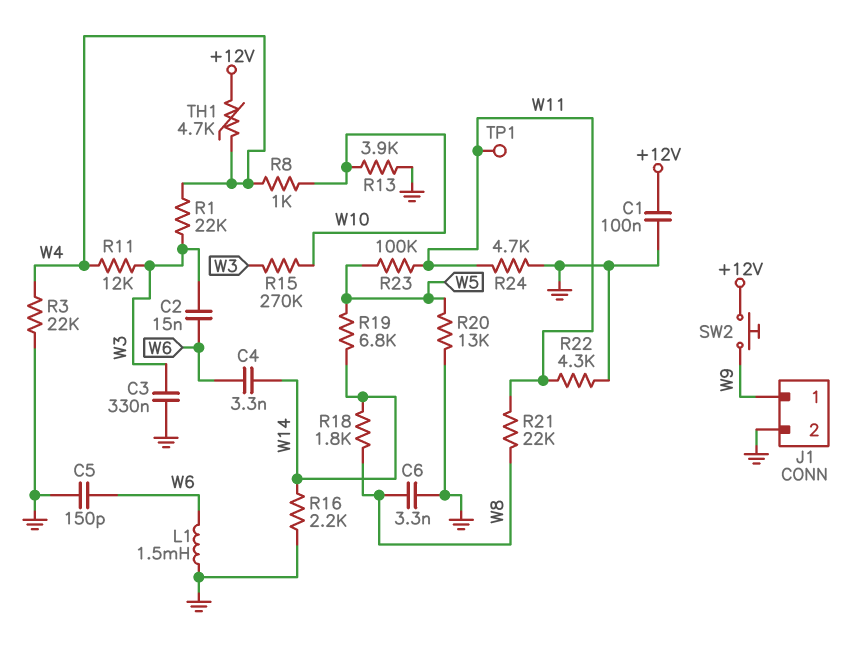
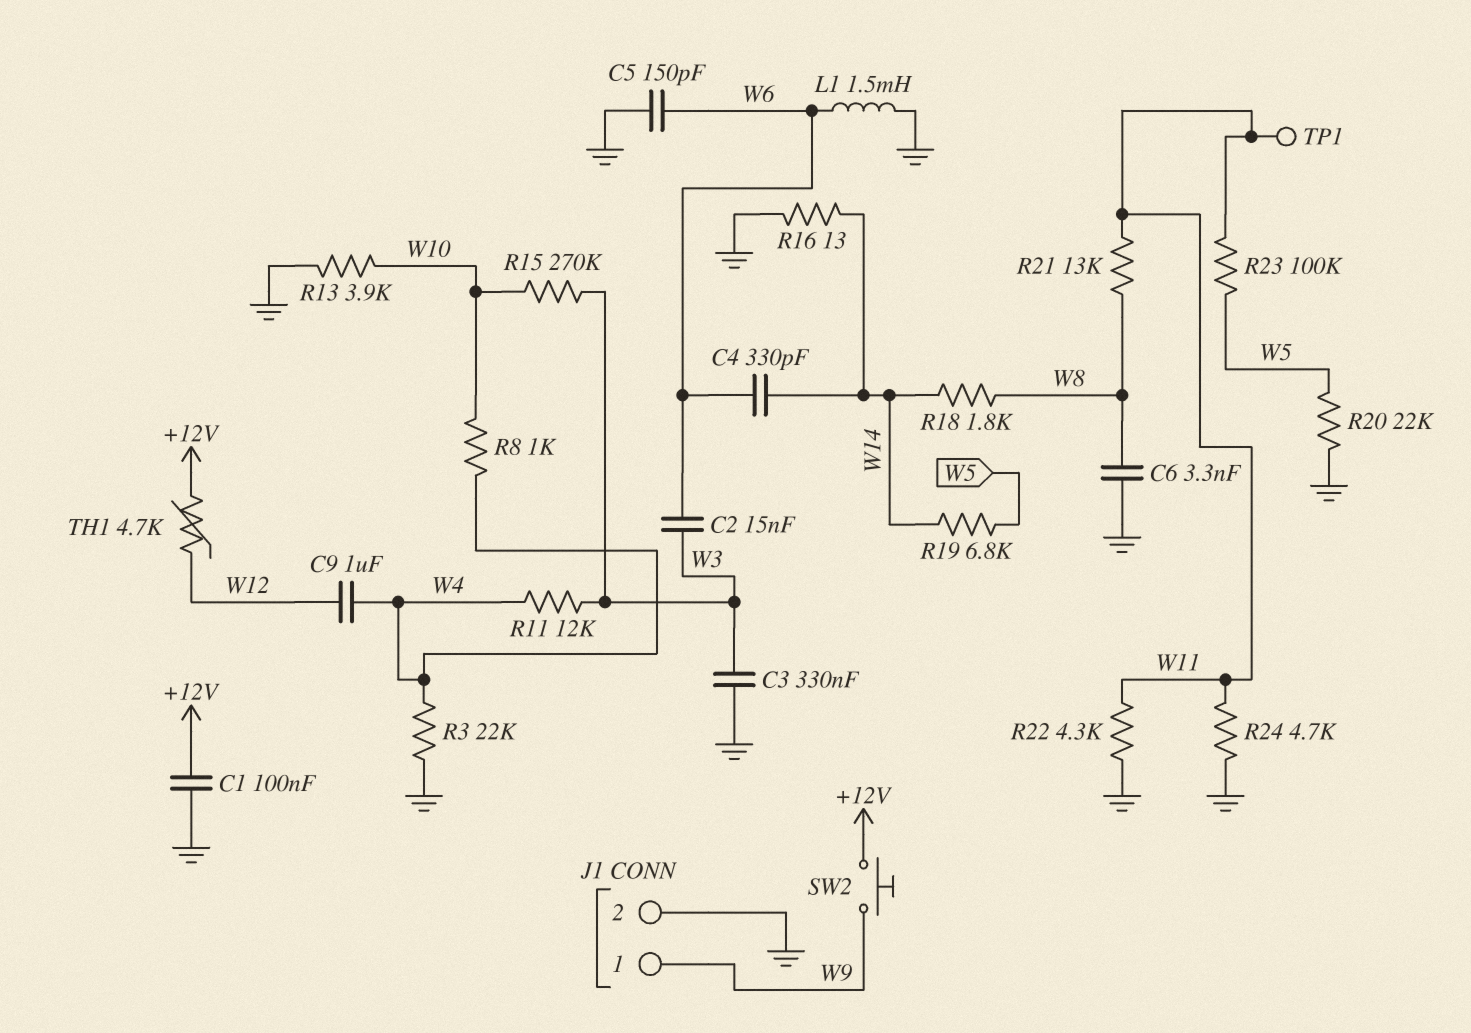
C4: 3.3nF (W6, W14) -> 330pF (W6, W14)
C9: none -> 1uF (W4, W12)
R1: 22k (W3, W4) -> none
R16: 2.2k (GND, W14) -> 13 (GND, W14)
R20: 13k (GND, W5) -> 22k (GND, W5)
R21: 22k (W8, W11) -> 13k (W8, W11)
TH1: 4.7k (+12V, W4) -> 4.7k (+12V, W12)

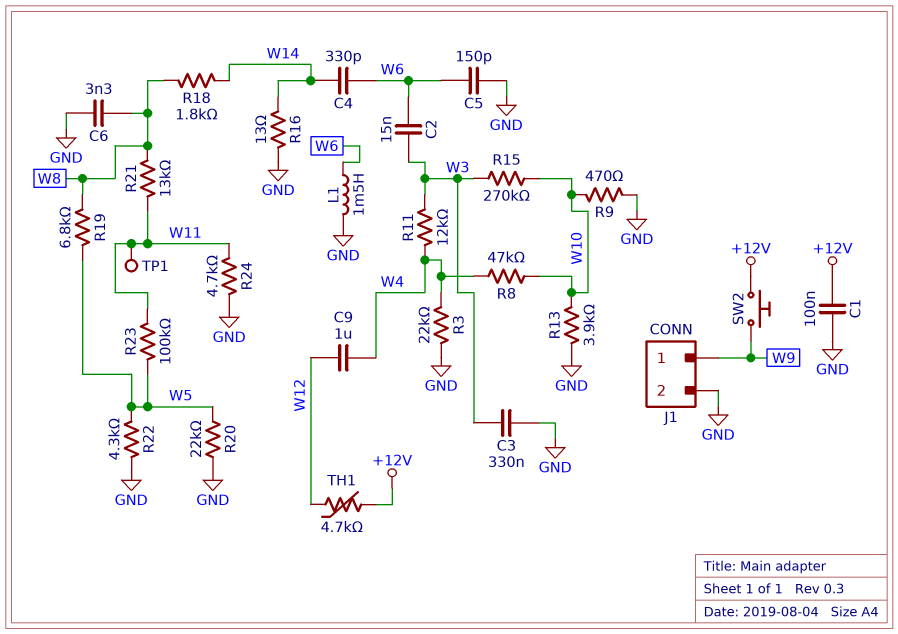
R8: 1k (W4, W10) -> 47k (W4, W10)
R9: none -> 470 (GND, W10)
R19: 6.8k (W5, W14) -> 6.8k (W5, W8)
R22: 4.3k (GND, W11) -> 4.3k (GND, W5)

